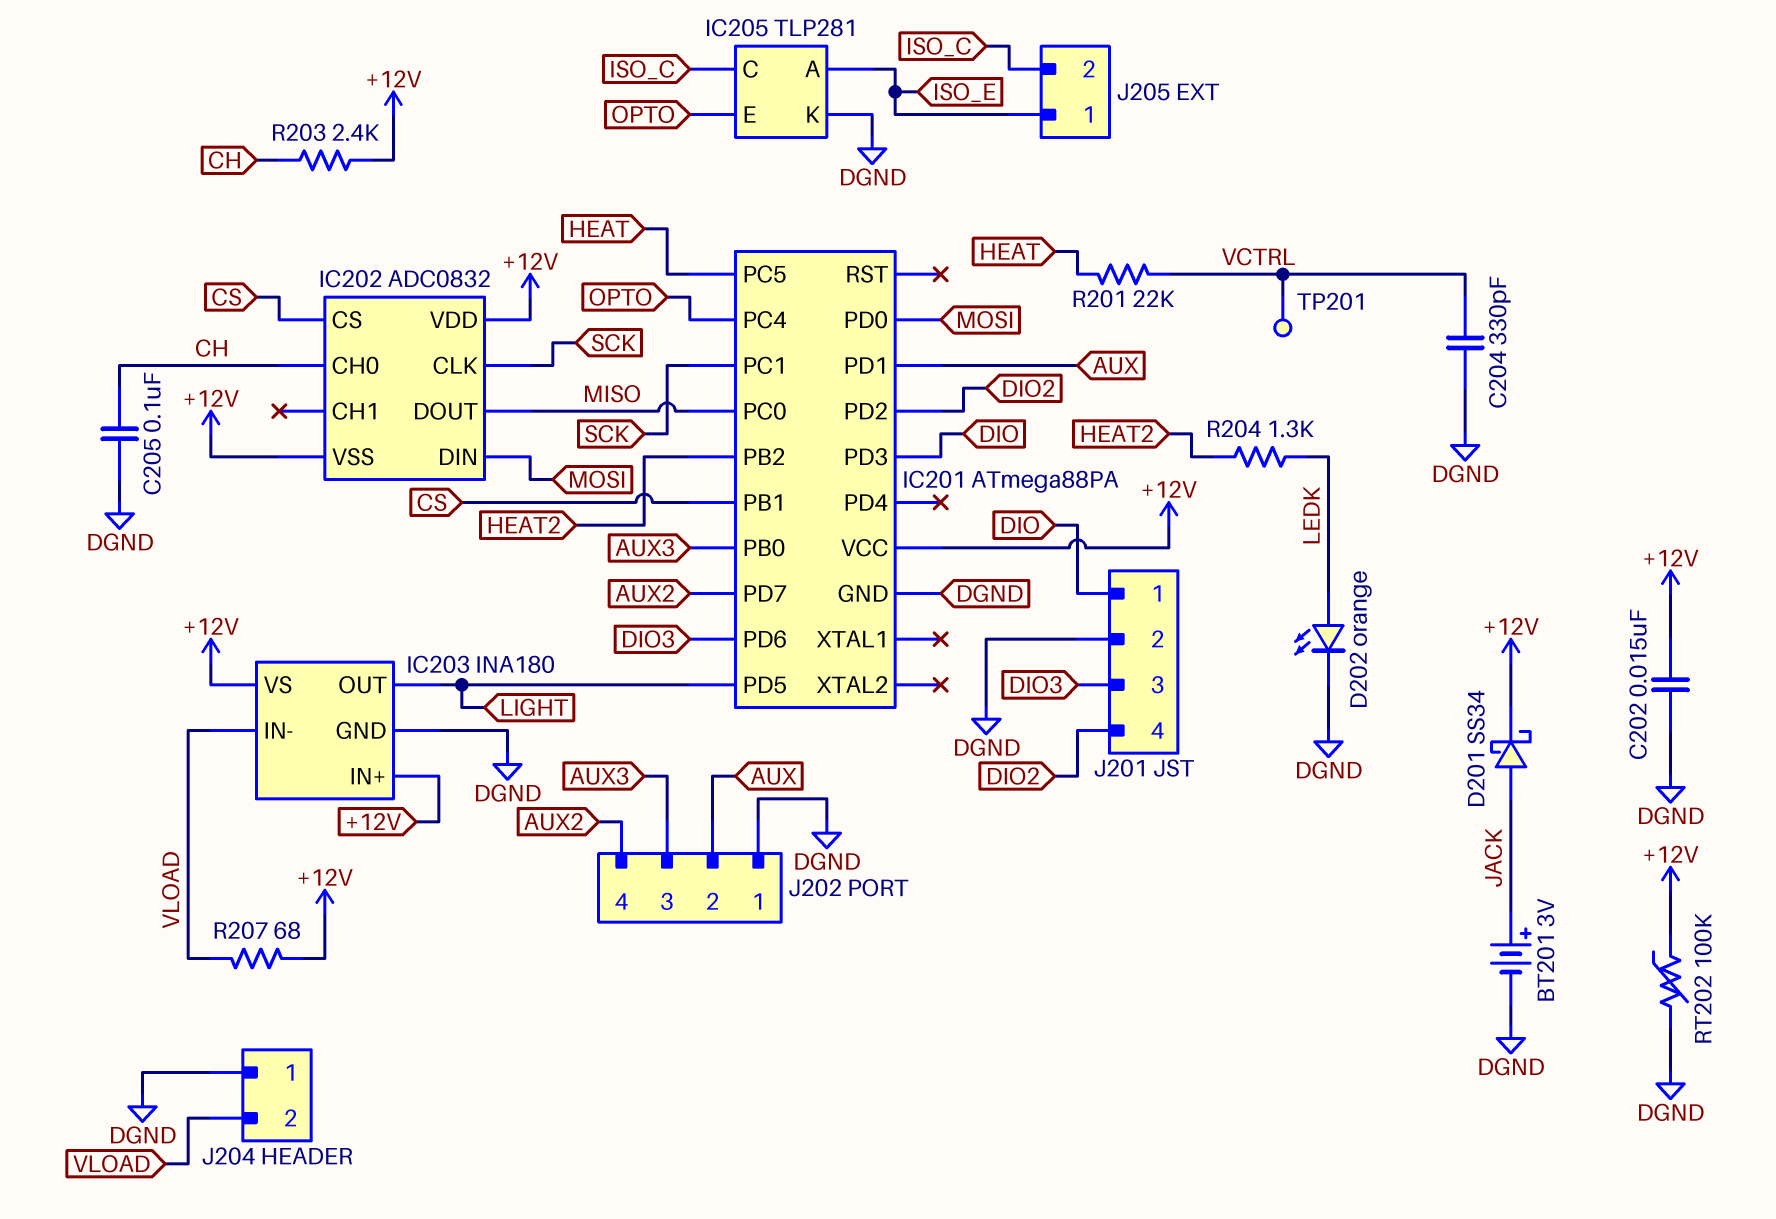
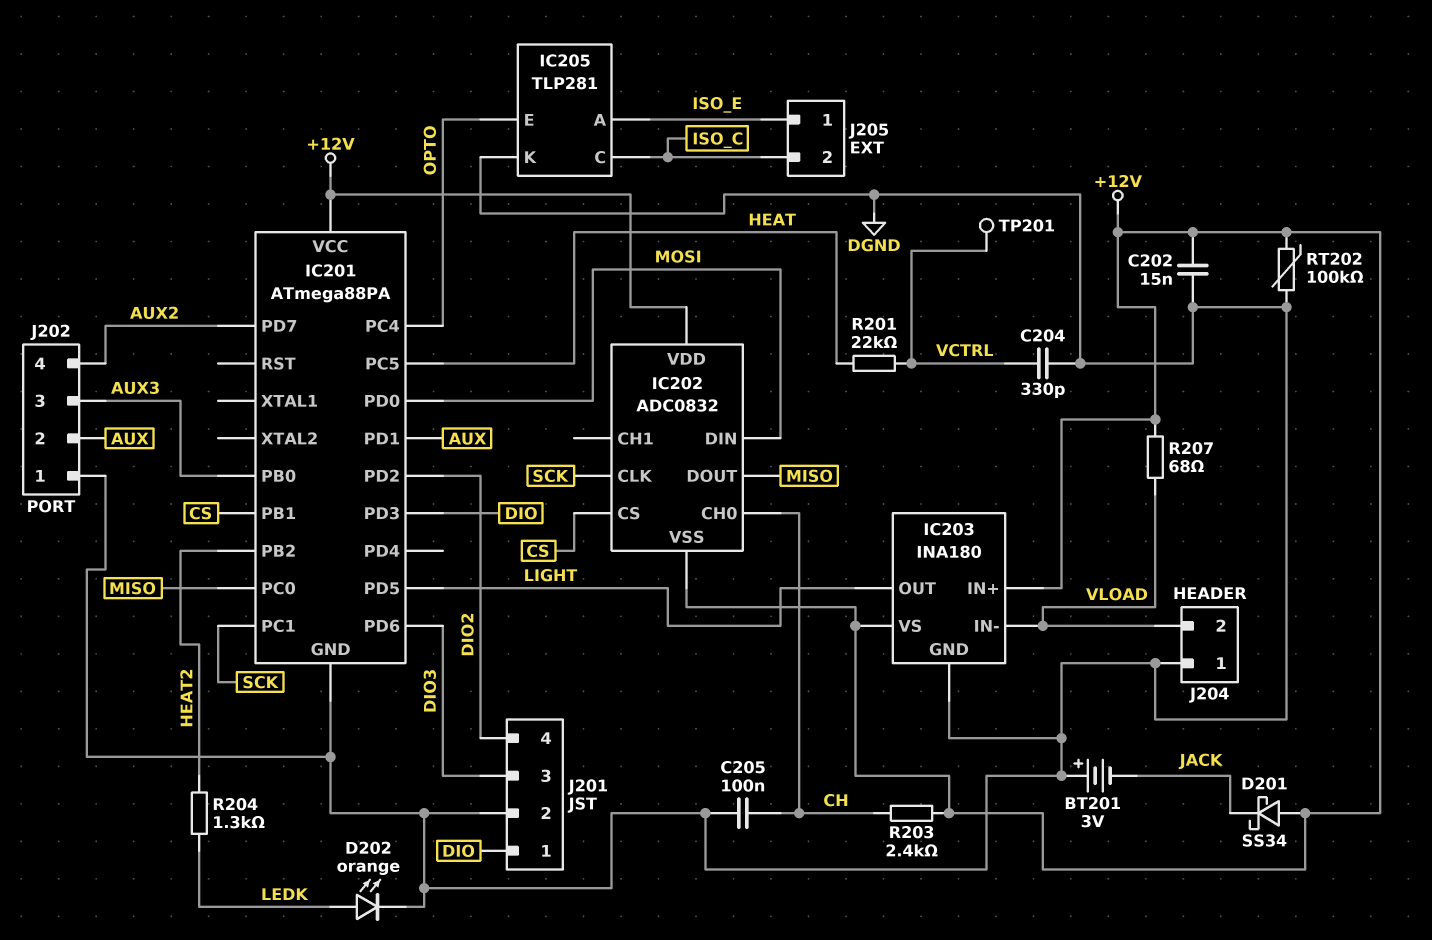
BT201: 3V (plus JACK, minus DGND) -> 3V (plus DGND, minus JACK)
D201: schottky SS34 (A JACK, K +12V) -> schottky SS34 (A +12V, K JACK)

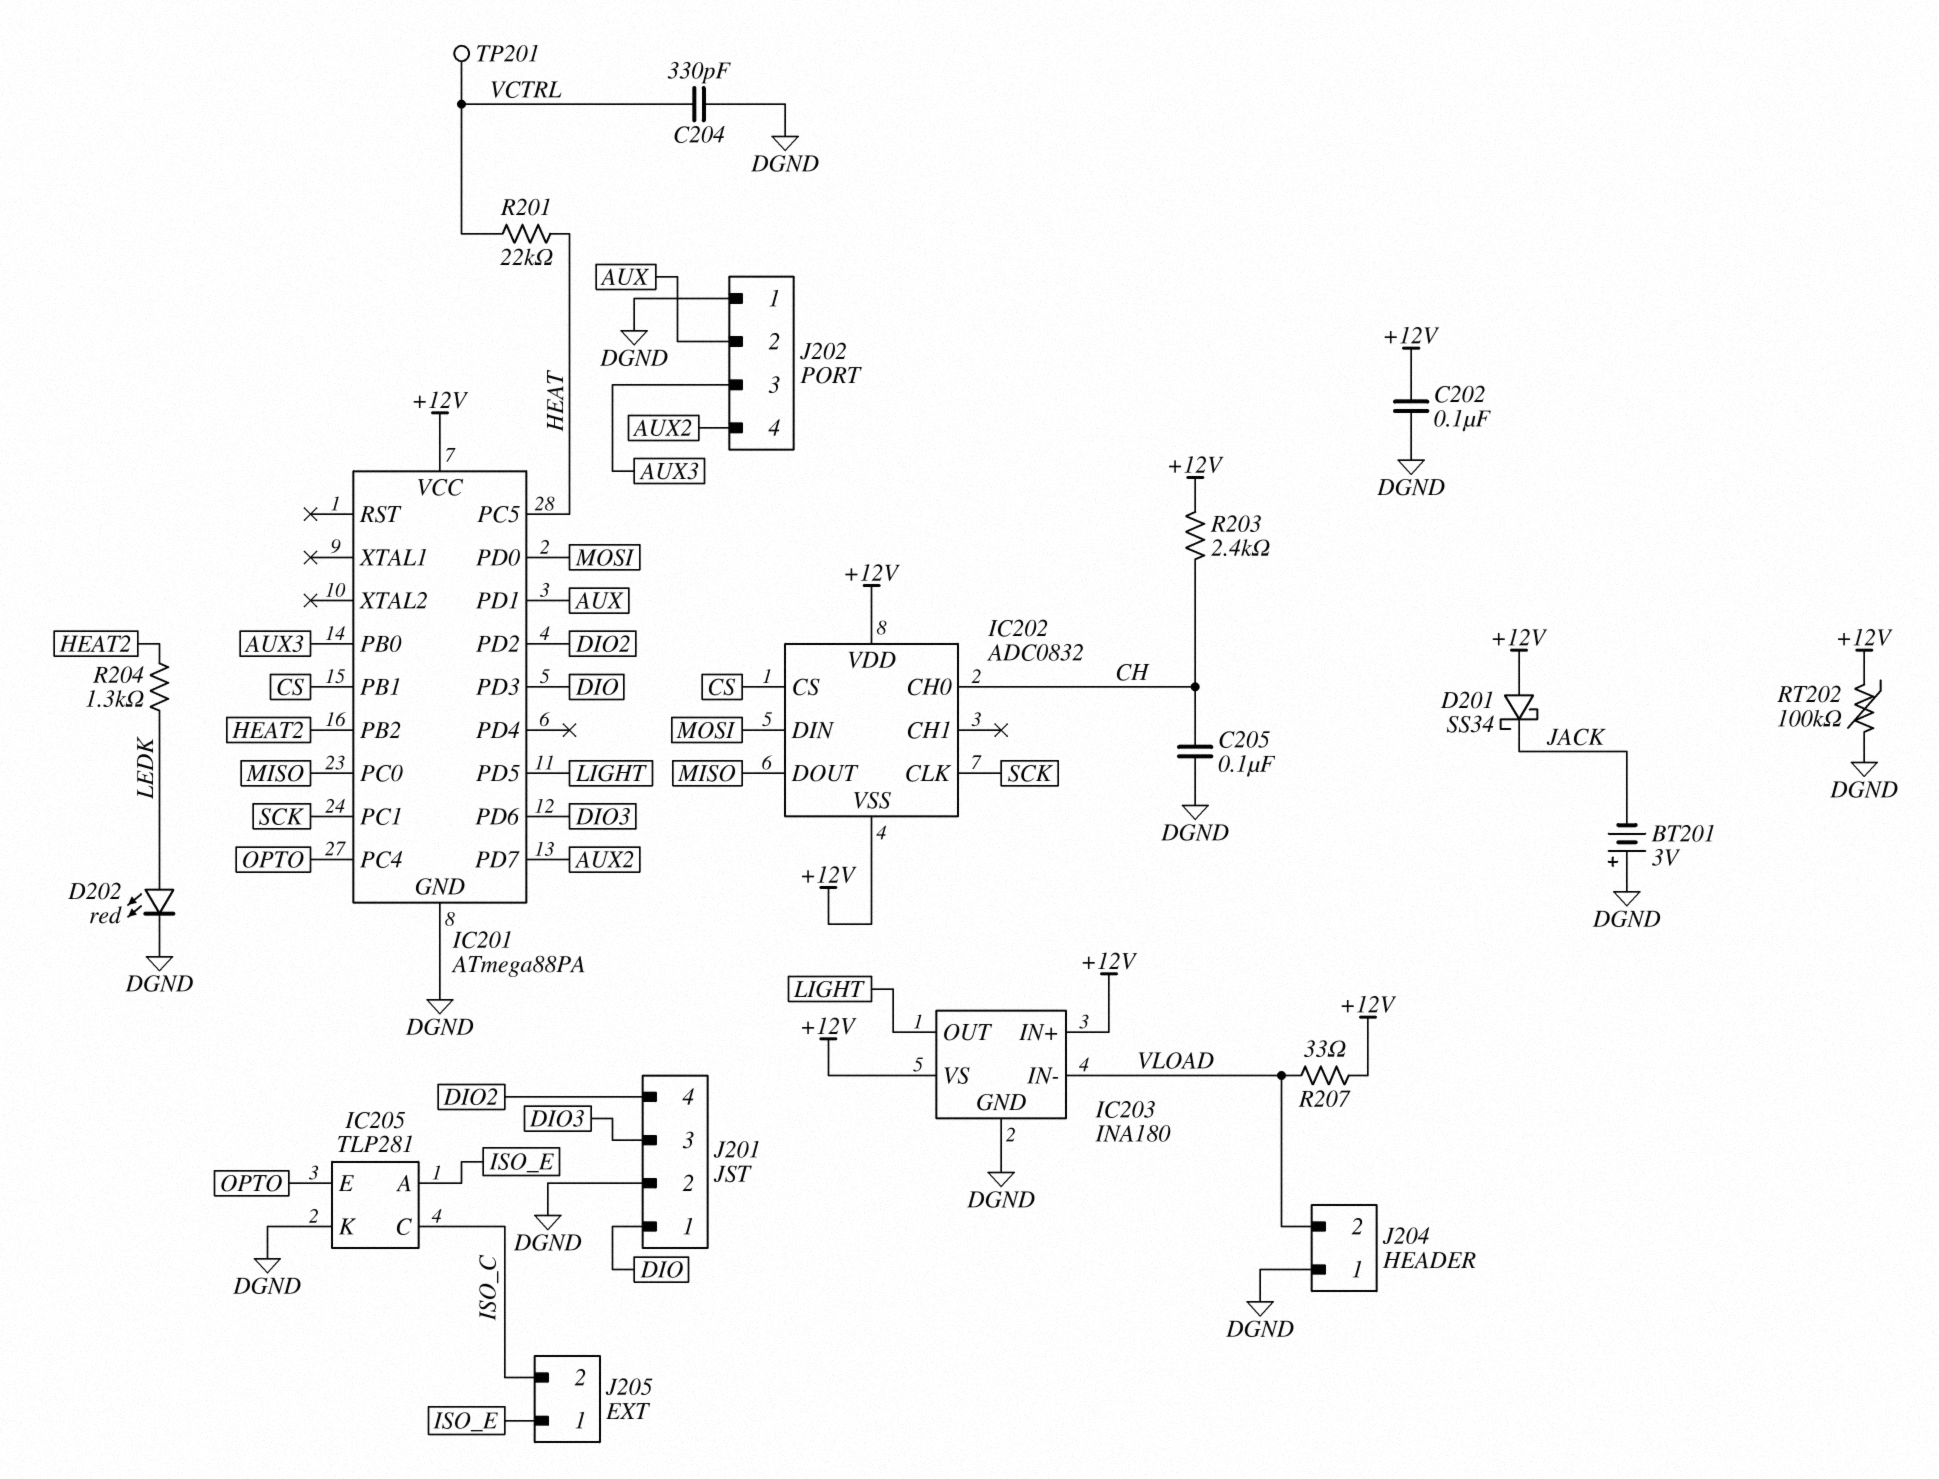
C202: 15nF (+12V, DGND) -> 100nF (+12V, DGND)
D202: LED orange (A LEDK, K DGND) -> LED red (A LEDK, K DGND)
R207: 68 (+12V, VLOAD) -> 33 (+12V, VLOAD)

